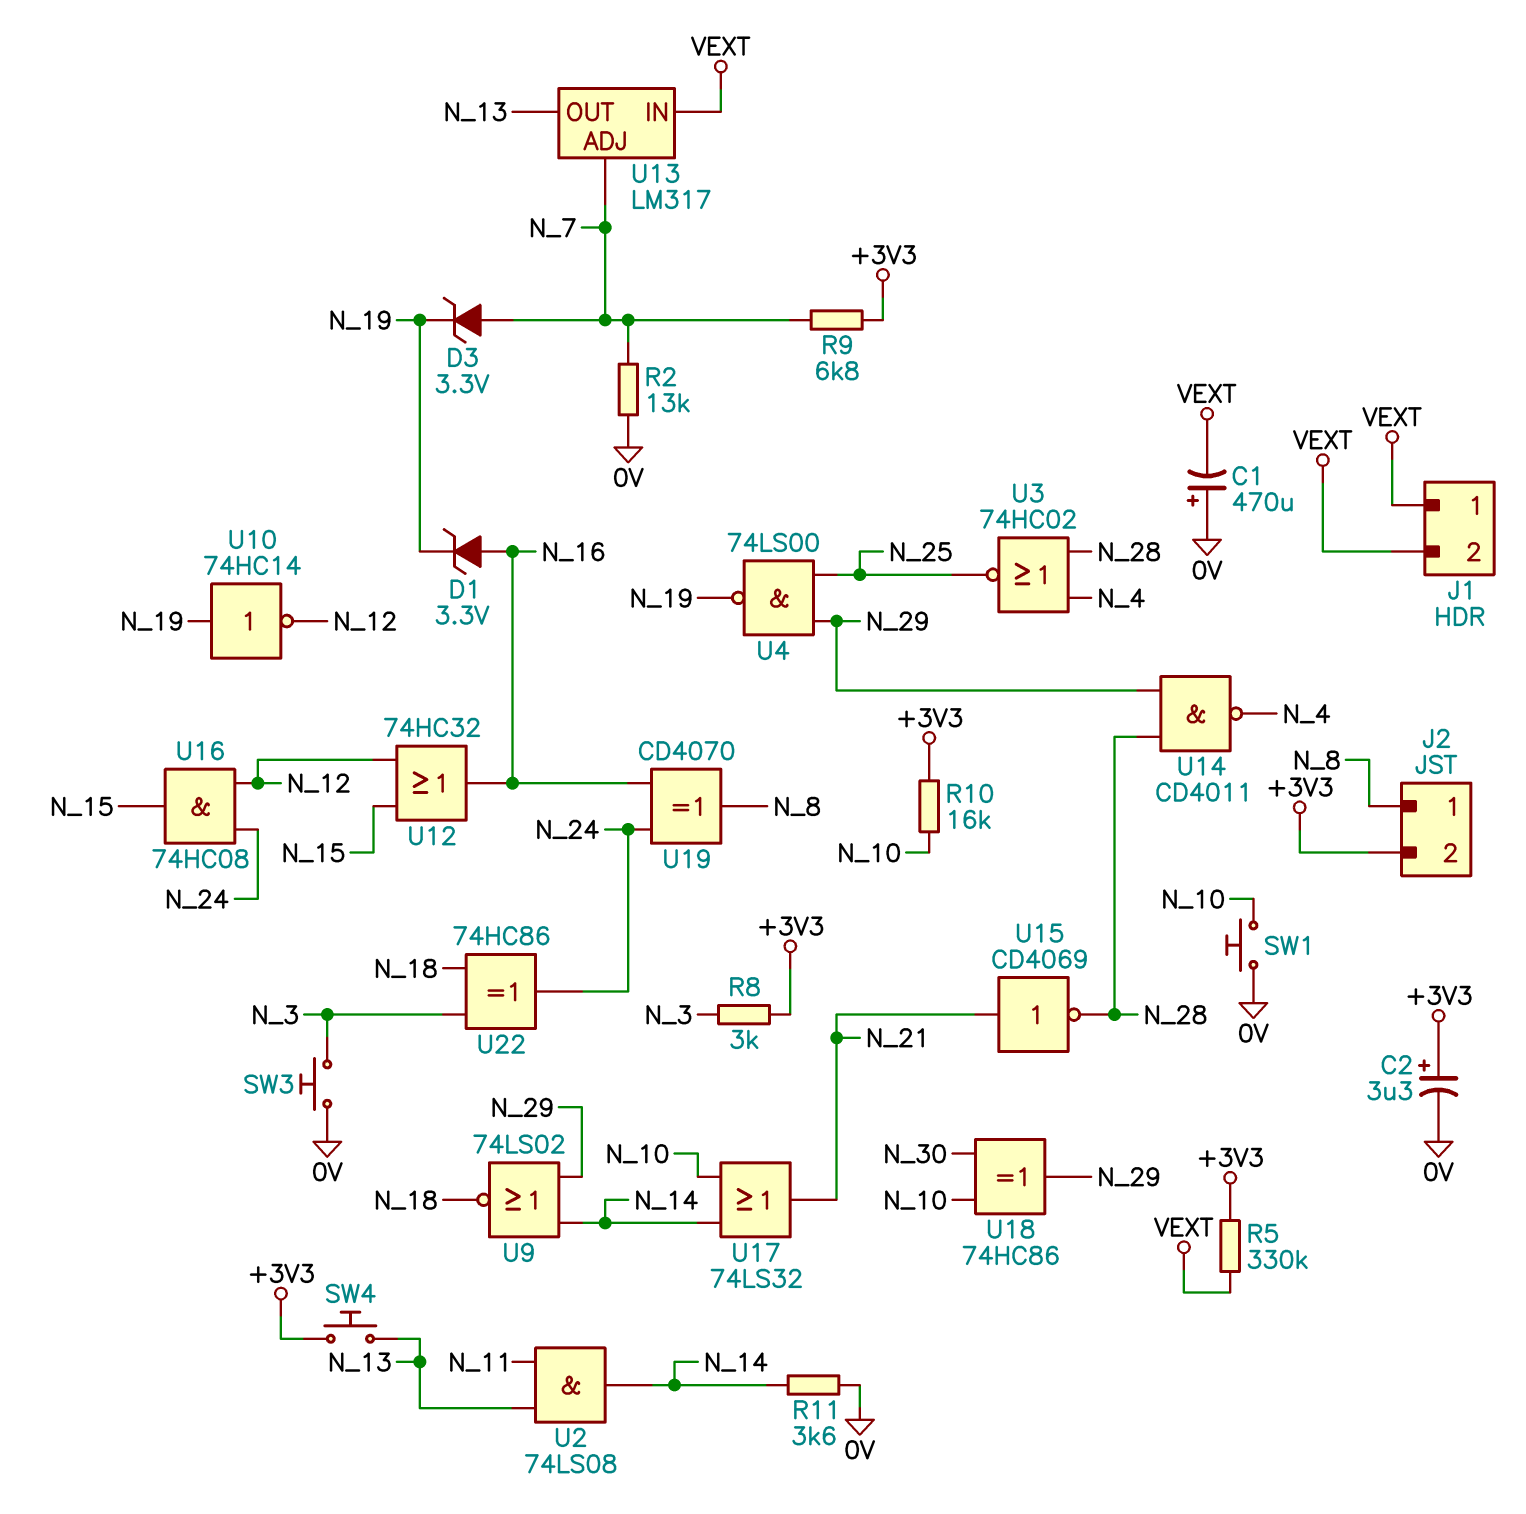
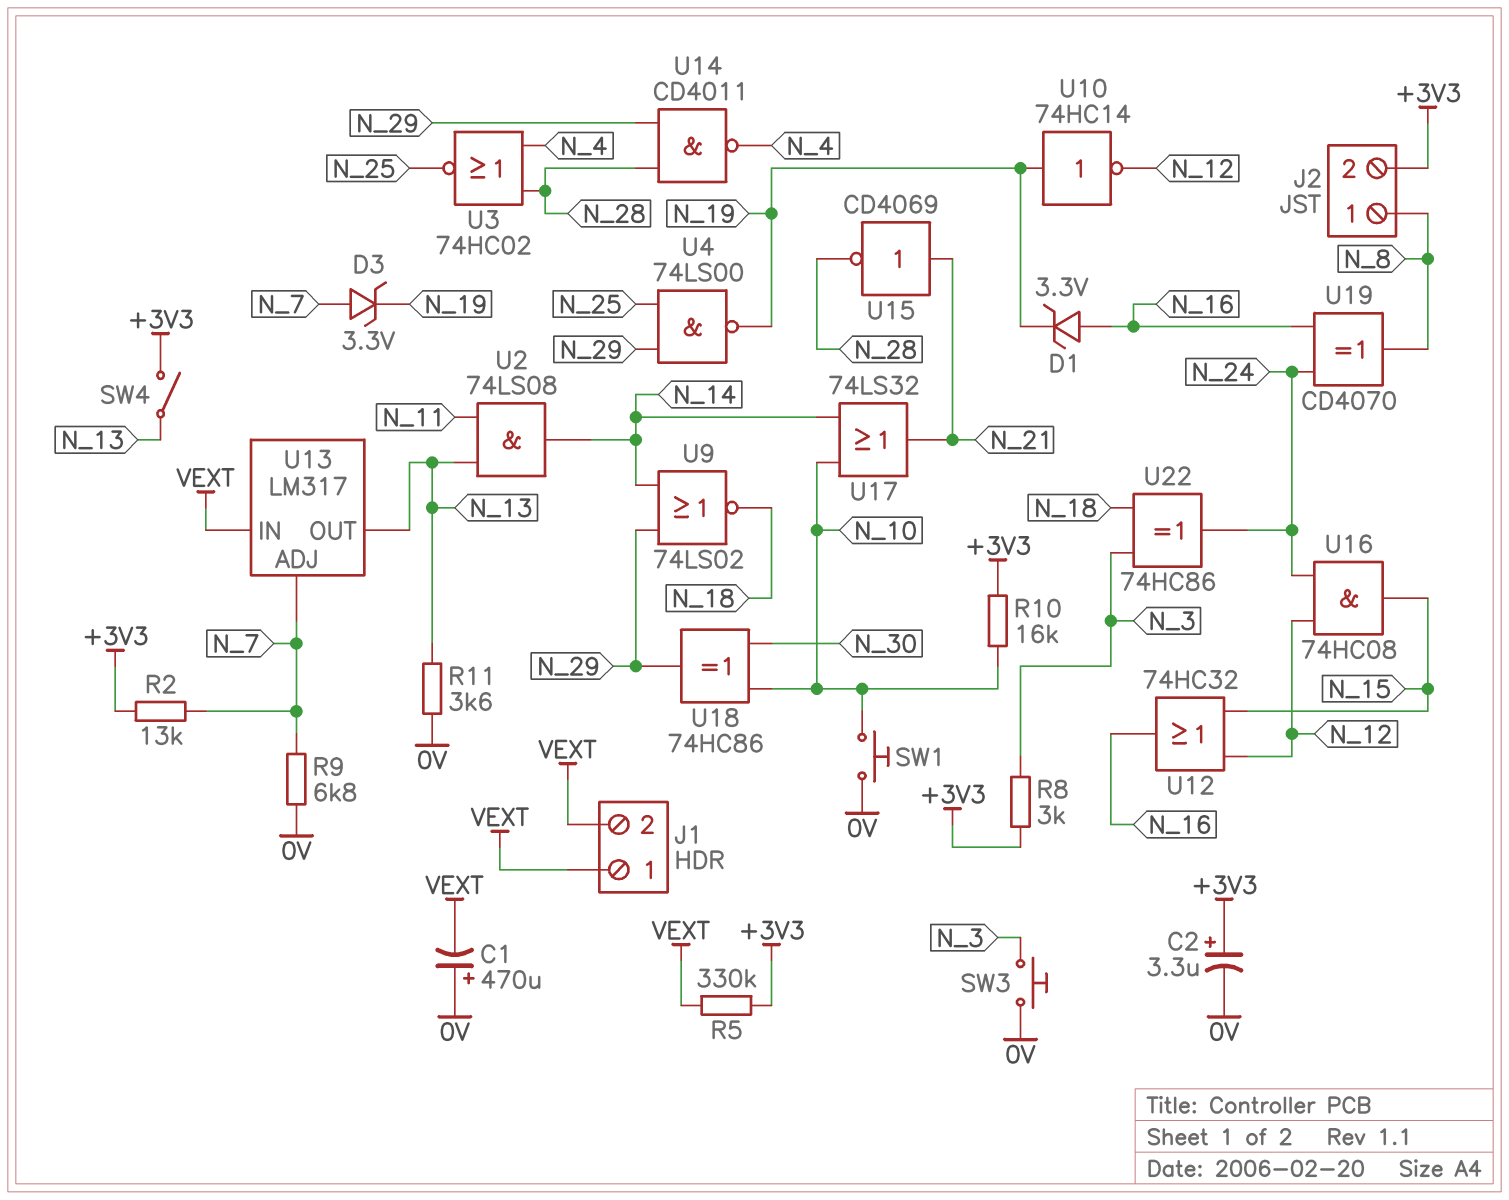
R2: 13k (0V, N_7) -> 13k (+3V3, N_7)
R9: 6.8k (+3V3, N_7) -> 6.8k (0V, N_7)
R11: 3.6k (0V, N_14) -> 3.6k (0V, N_13)
SW4: button (+3V3, N_13) -> switch (+3V3, N_13)

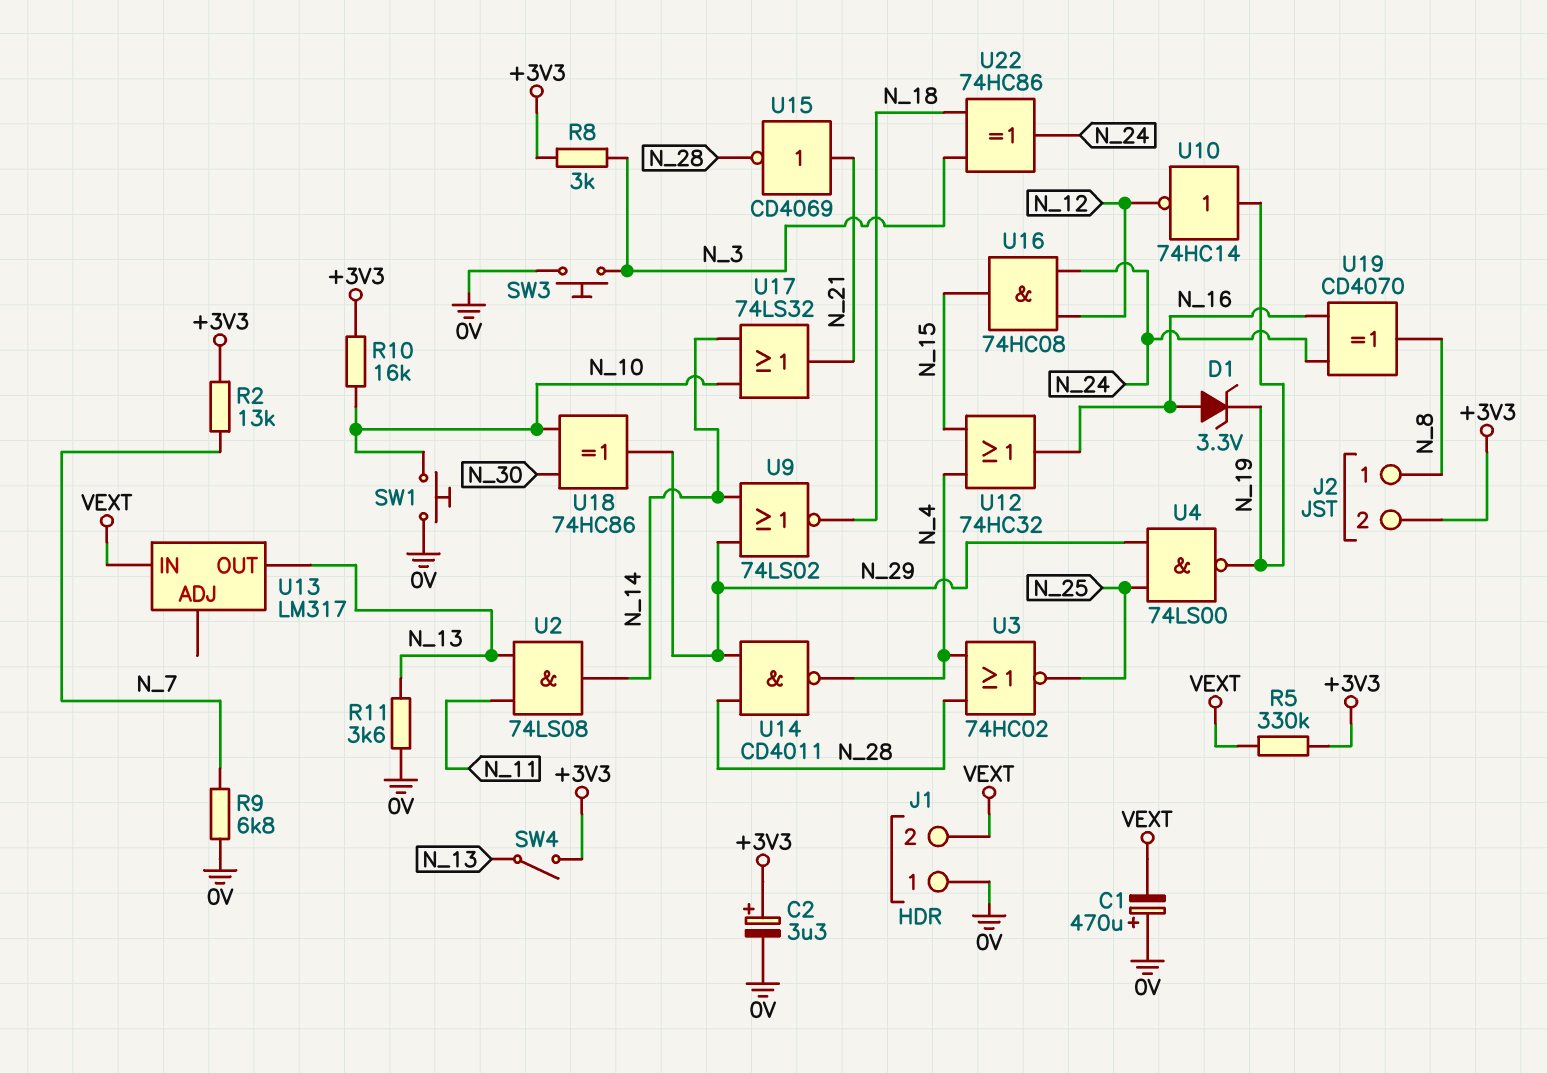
D3: zener 3.3V (A N_7, K N_19) -> none
J1 pin 1: VEXT -> 0V
U12: OR 74HC32 (in N_12, in N_15, out N_16) -> OR 74HC32 (in N_4, in N_15, out N_16)
U13 pin ADJ: N_7 -> none

